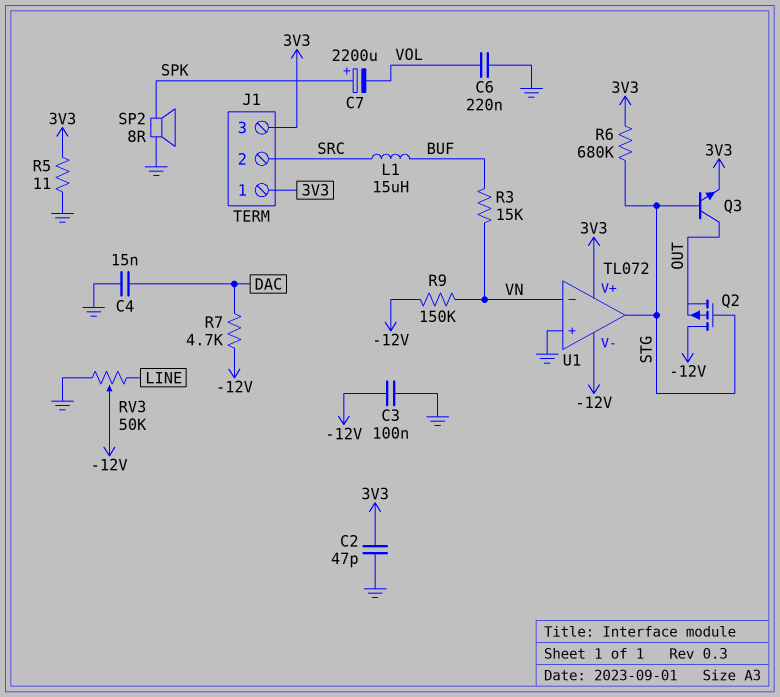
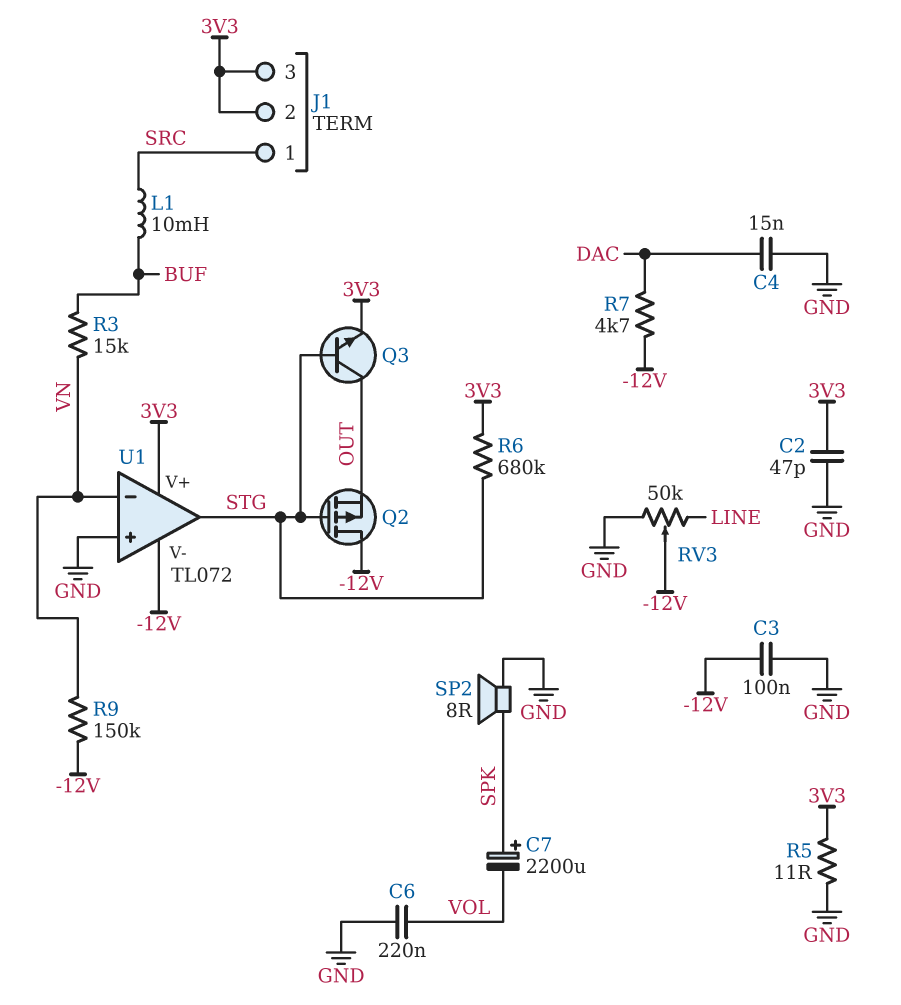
J1 pin 1: 3V3 -> SRC
J1 pin 2: SRC -> 3V3
L1: 15uH (BUF, SRC) -> 10mH (BUF, SRC)

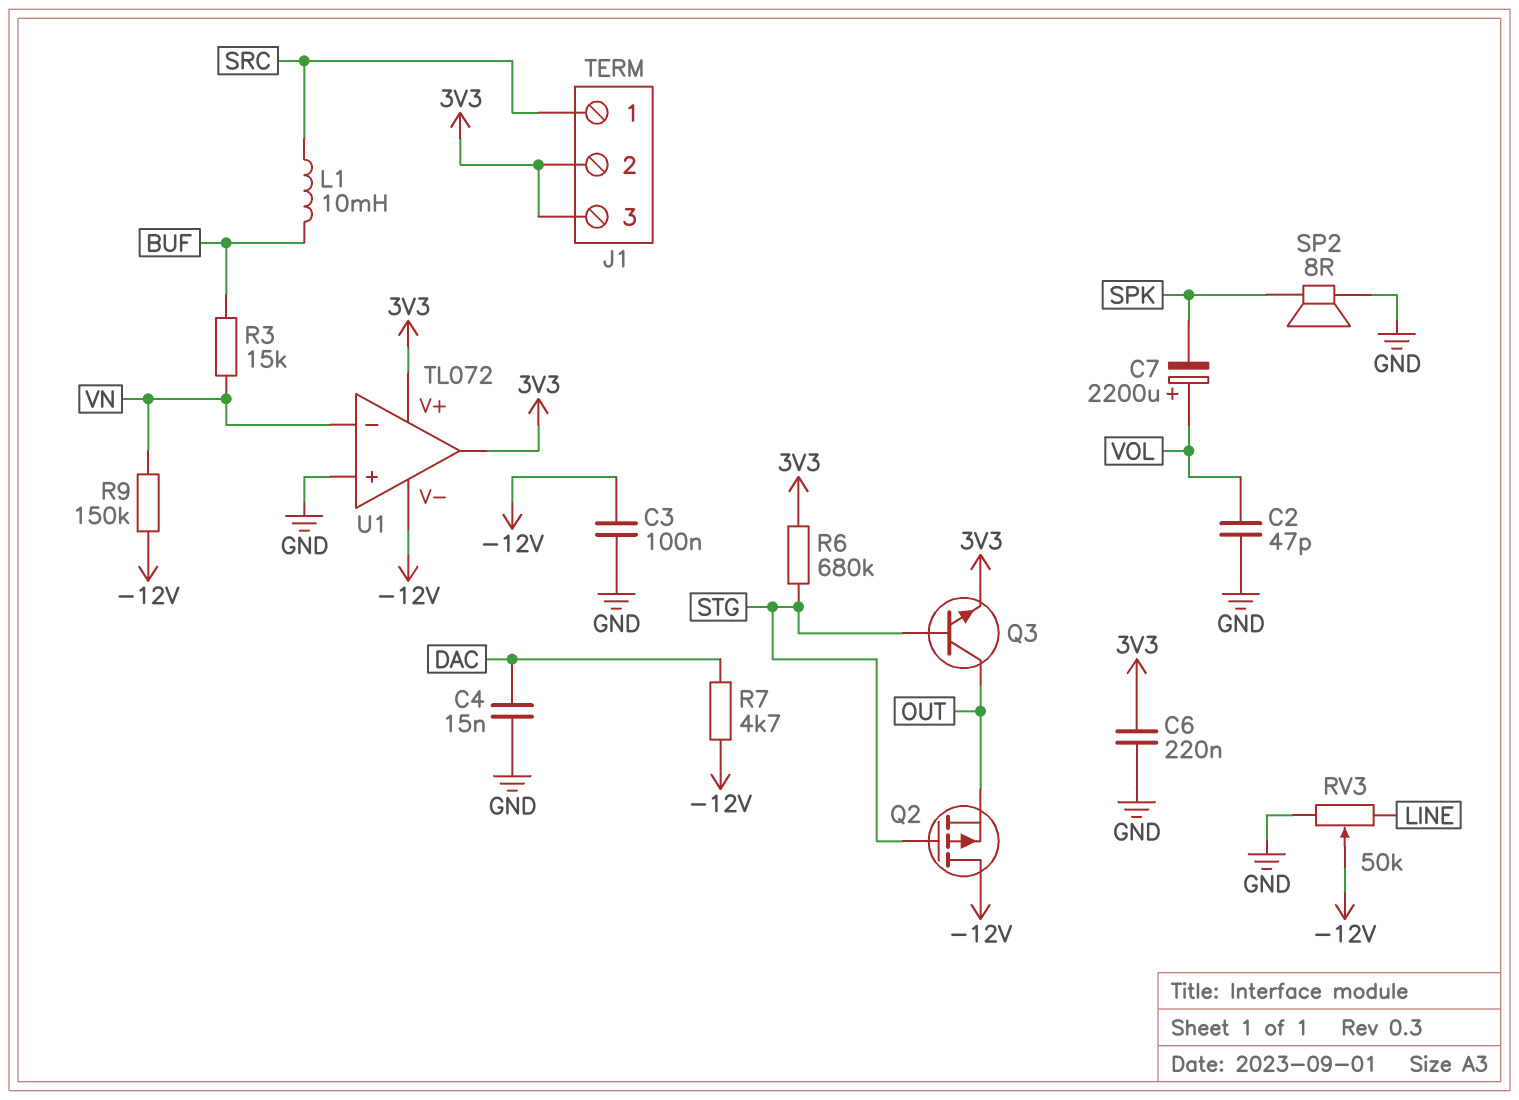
C2: 47pF (3V3, GND) -> 47pF (GND, VOL)
C6: 220nF (GND, VOL) -> 220nF (3V3, GND)
C7: 2200uF (plus SPK, minus VOL) -> 2200uF (plus VOL, minus SPK)
R5: 11 (3V3, GND) -> none
U1 pin out: STG -> 3V3

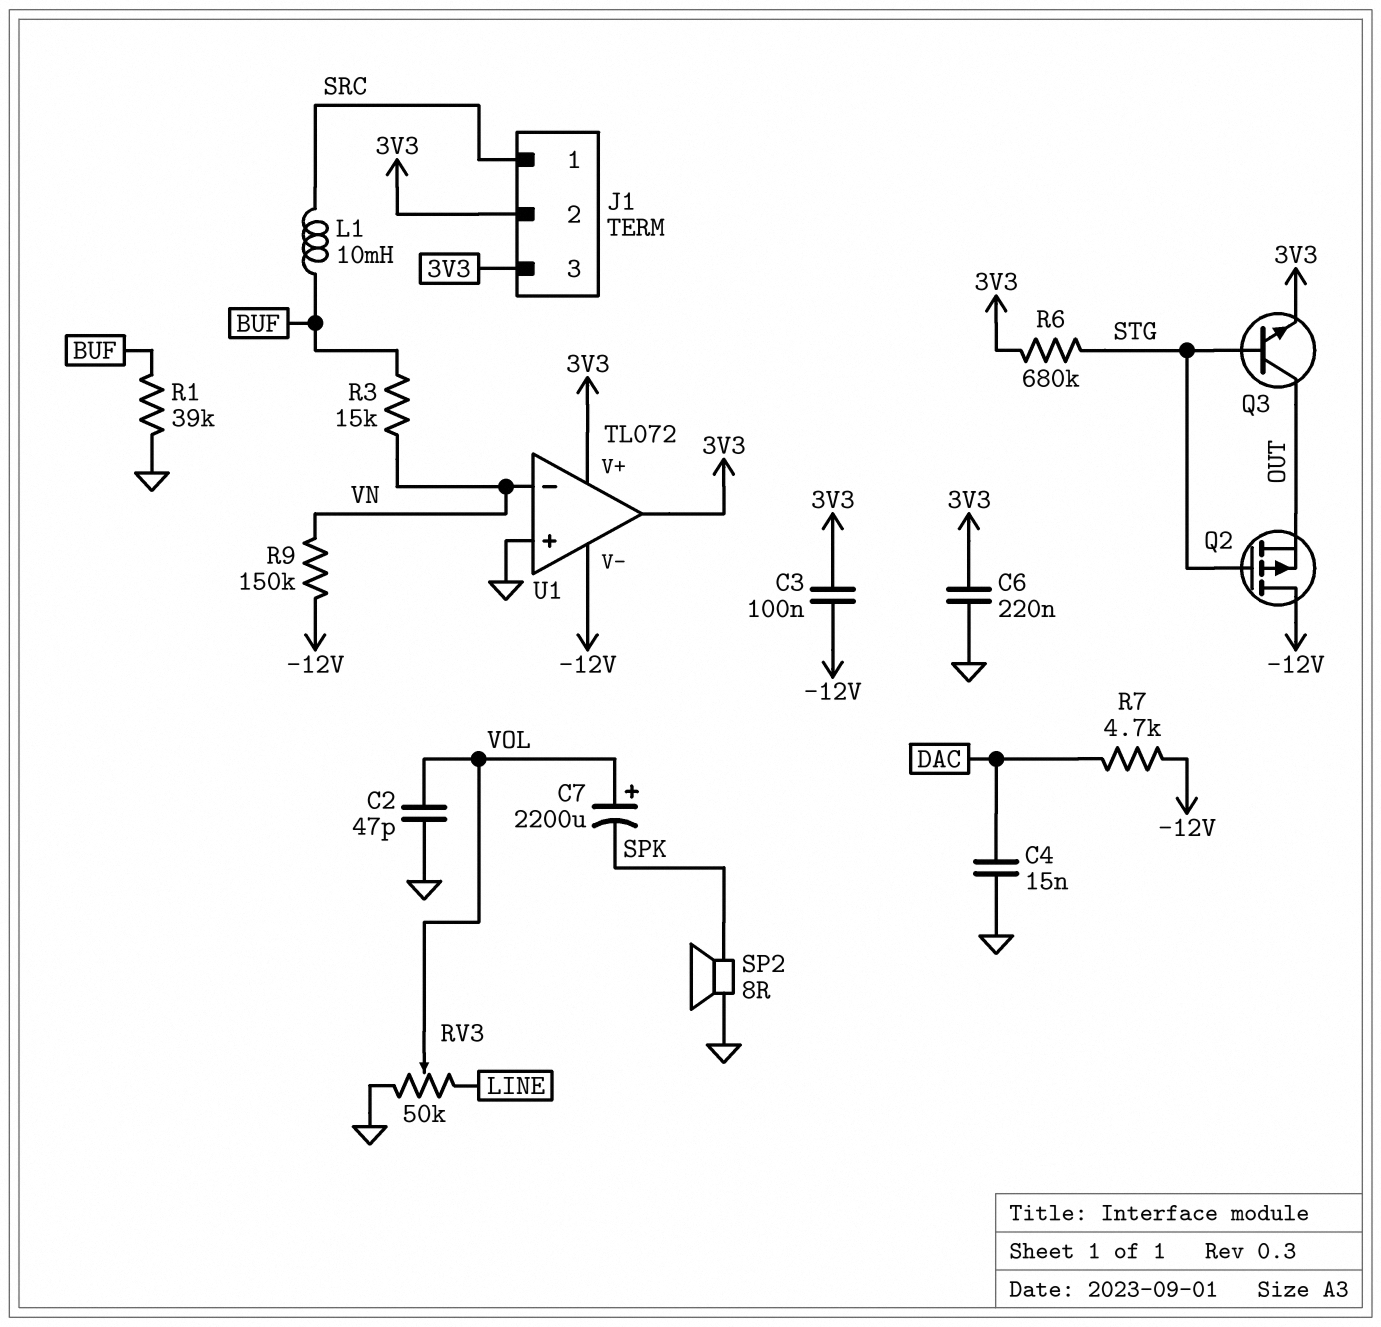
C3: 100nF (-12V, GND) -> 100nF (-12V, 3V3)
R1: none -> 39k (BUF, GND)
RV3: 50k (GND, LINE, wiper -12V) -> 50k (GND, LINE, wiper VOL)

